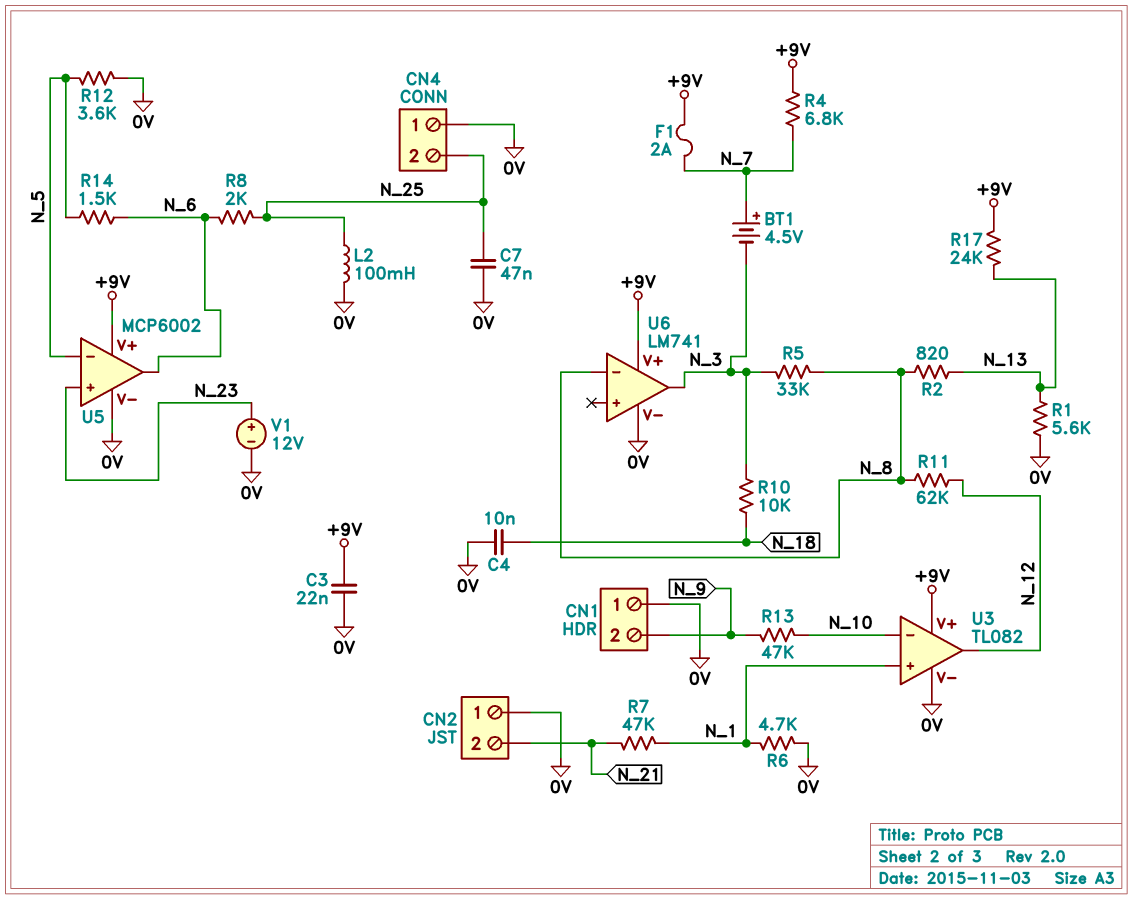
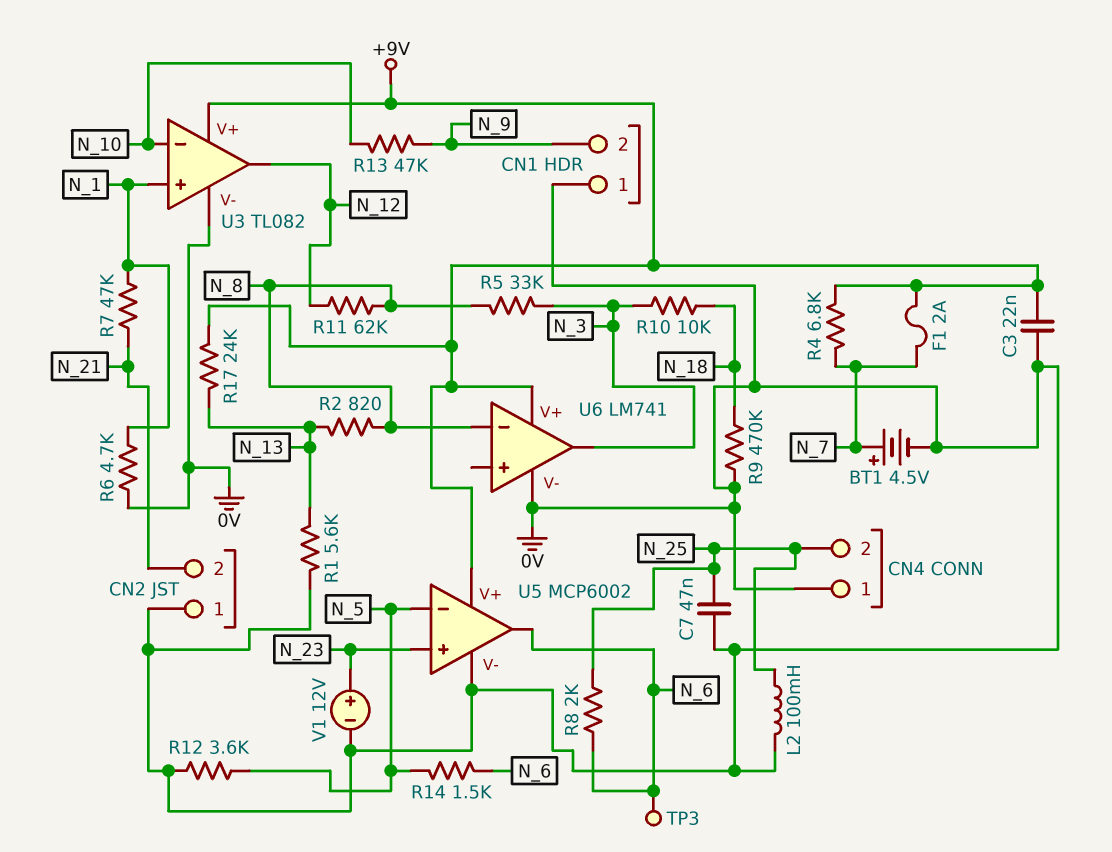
BT1: 4.5V (plus N_7, minus N_3) -> 4.5V (plus N_7, minus 0V)
C4: 10nF (0V, N_18) -> none
R9: none -> 470k (0V, N_18)
TP3: none -> test point (N_6)

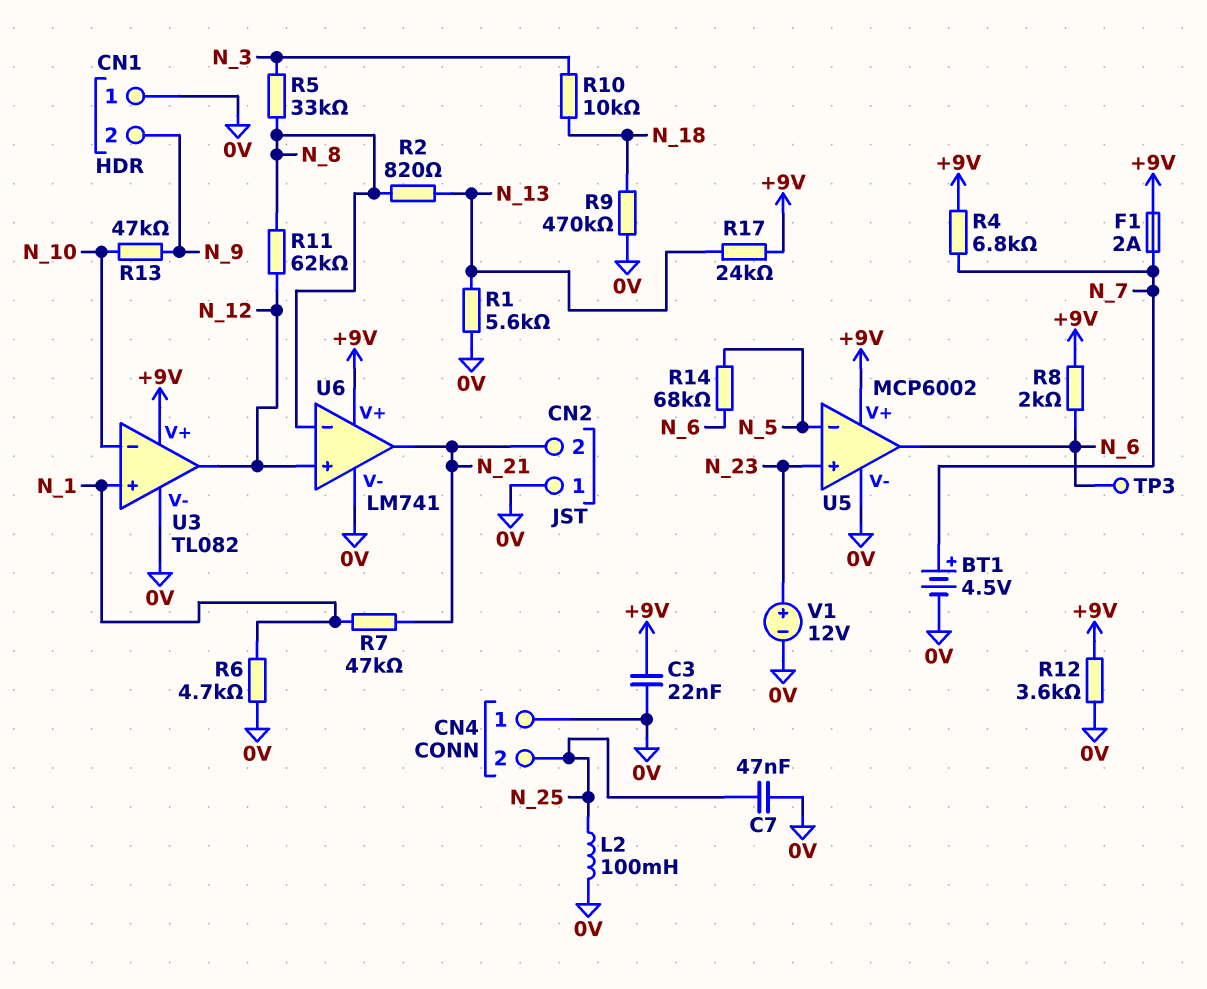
R8: 2k (N_6, N_25) -> 2k (+9V, N_6)
R12: 3.6k (0V, N_5) -> 3.6k (+9V, 0V)
R14: 1.5k (N_5, N_6) -> 68k (N_5, N_6)
U6 pin in+: none -> N_12
U6 pin out: N_3 -> N_21

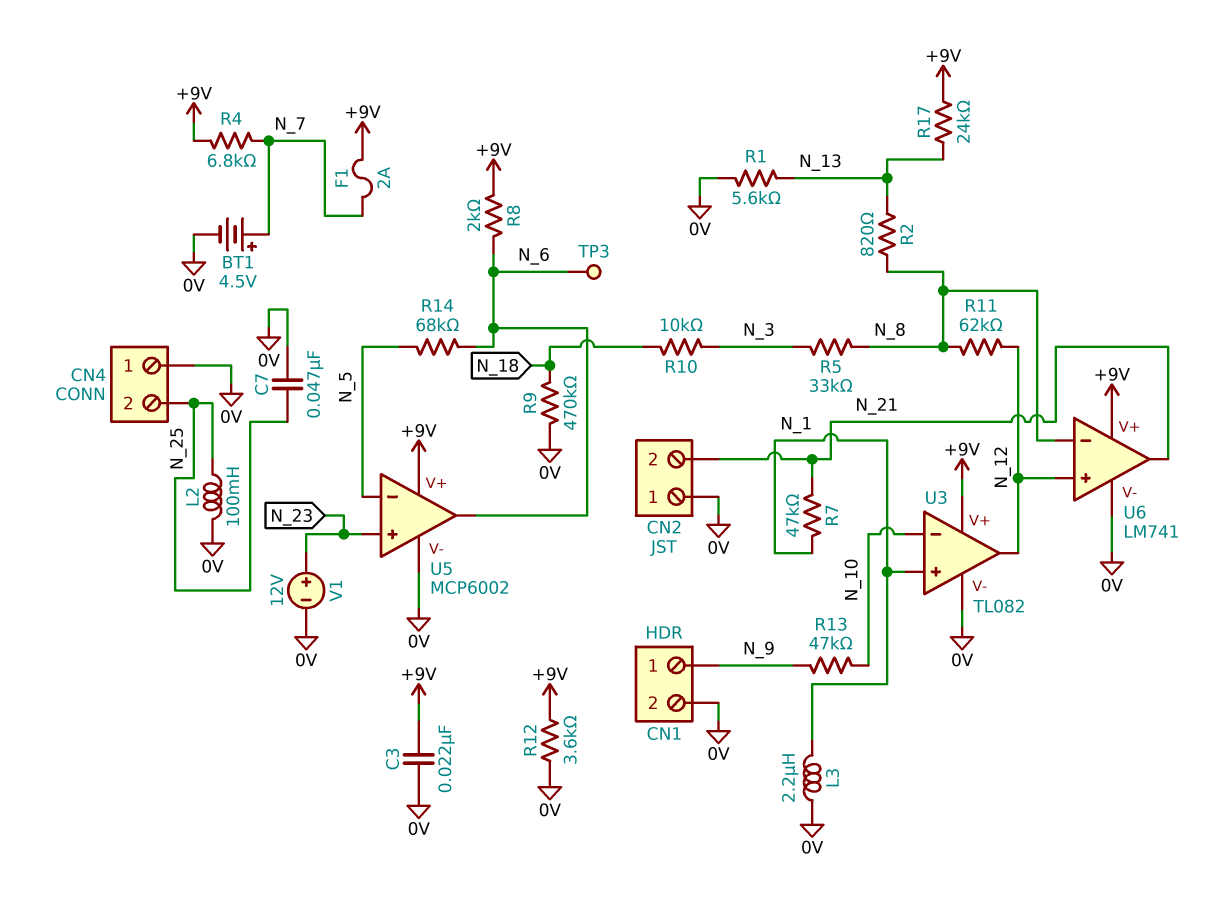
CN1 pin 1: 0V -> N_9
CN1 pin 2: N_9 -> 0V
L3: none -> 2.2uH (0V, N_1)
R6: 4.7k (0V, N_1) -> none

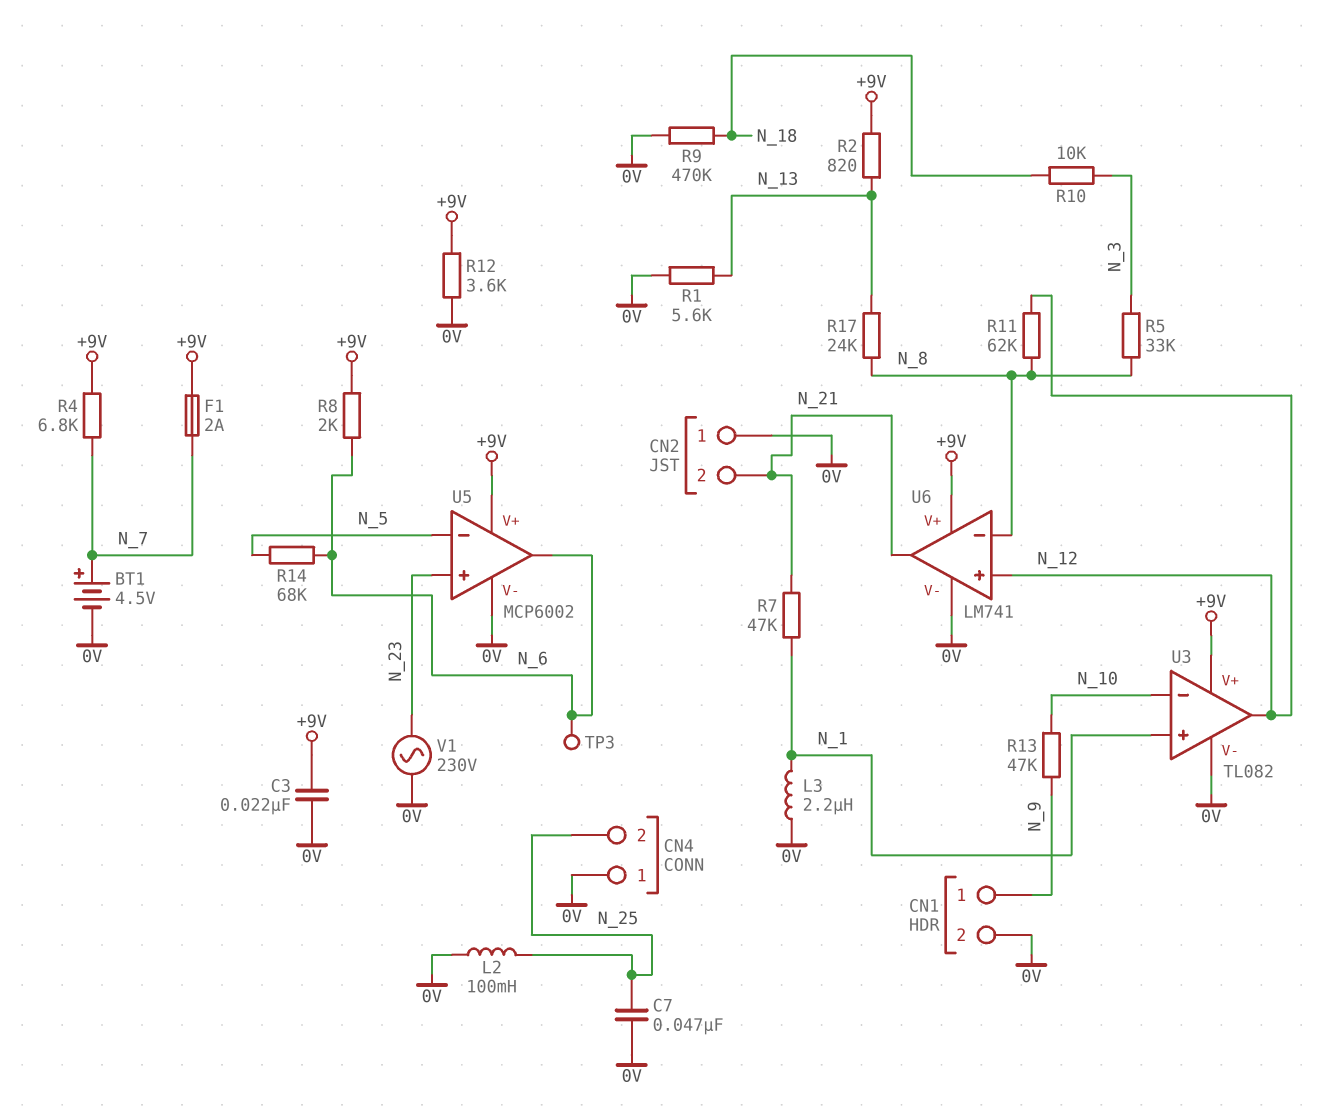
R2: 820 (N_8, N_13) -> 820 (+9V, N_13)
R17: 24k (+9V, N_13) -> 24k (N_8, N_13)
V1: 12V (plus N_23, minus 0V) -> AC 230V (0V, N_23)

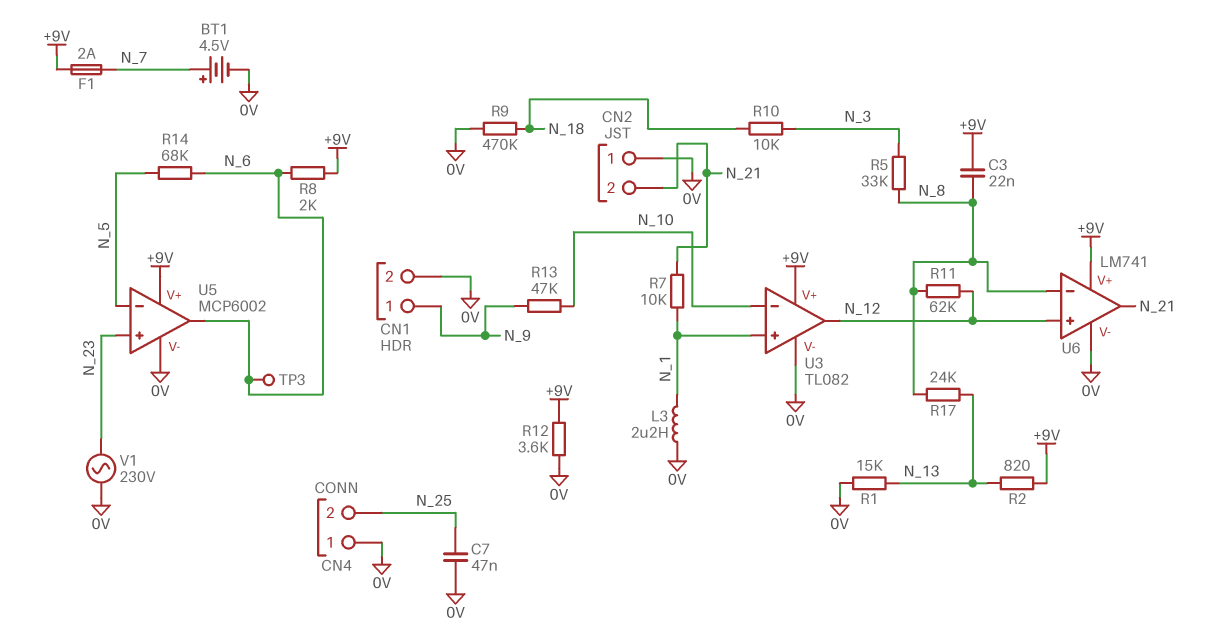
C3: 22nF (+9V, 0V) -> 22nF (+9V, N_8)
L2: 100mH (0V, N_25) -> none
R1: 5.6k (0V, N_13) -> 15k (0V, N_13)
R4: 6.8k (+9V, N_7) -> none
R7: 47k (N_1, N_21) -> 10k (N_1, N_21)

